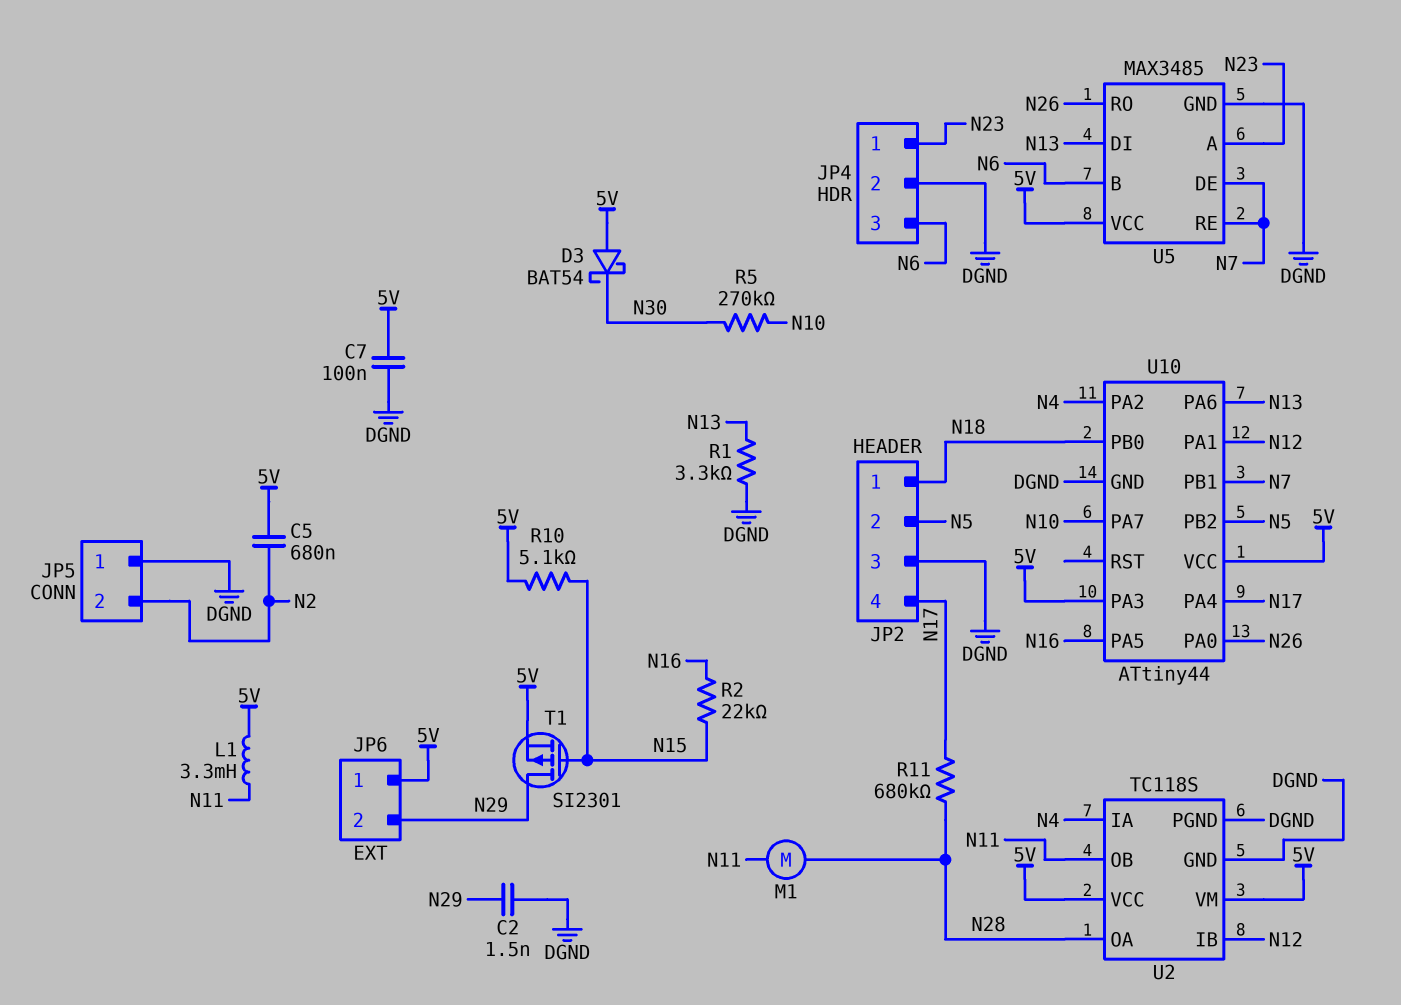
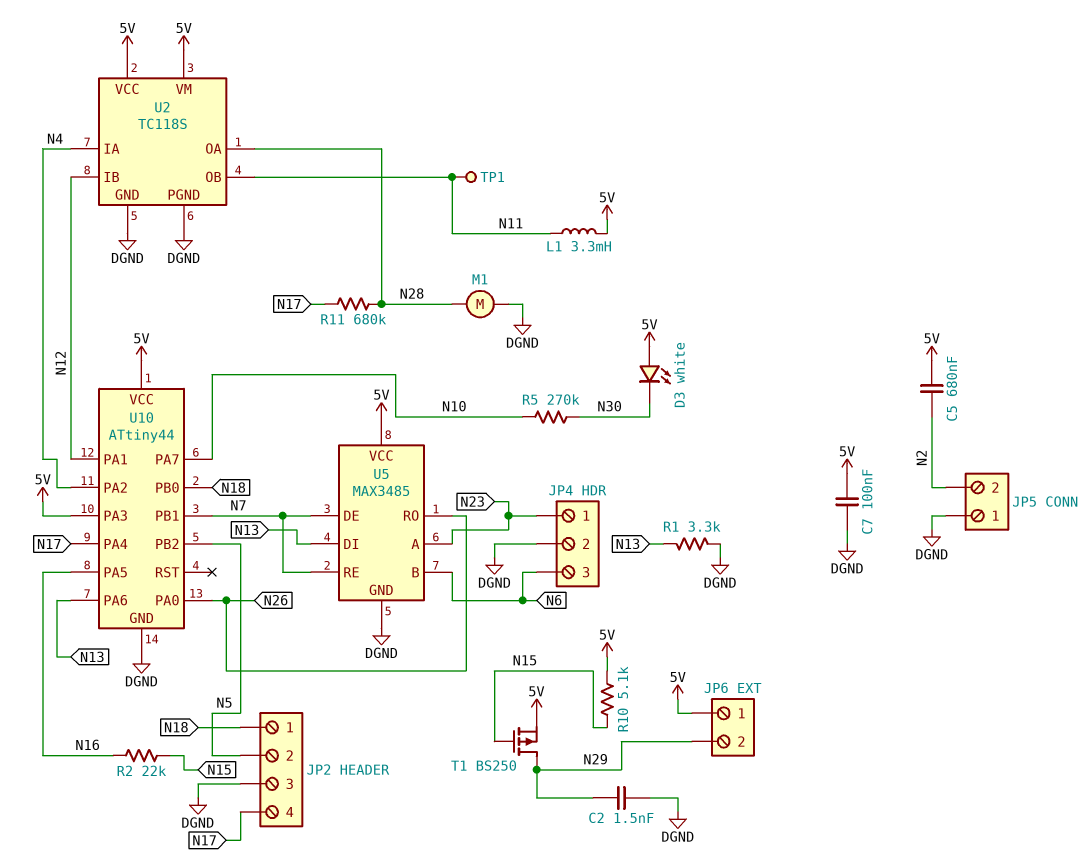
D3: schottky BAT54 (A 5V, K N30) -> LED white (A 5V, K N30)
M1: motor (N11, N28) -> motor (DGND, N28)
T1: PMOS SI2301 (G N15, D N29, S 5V) -> PMOS BS250 (G N15, D N29, S 5V)
TP1: none -> test point (N11)

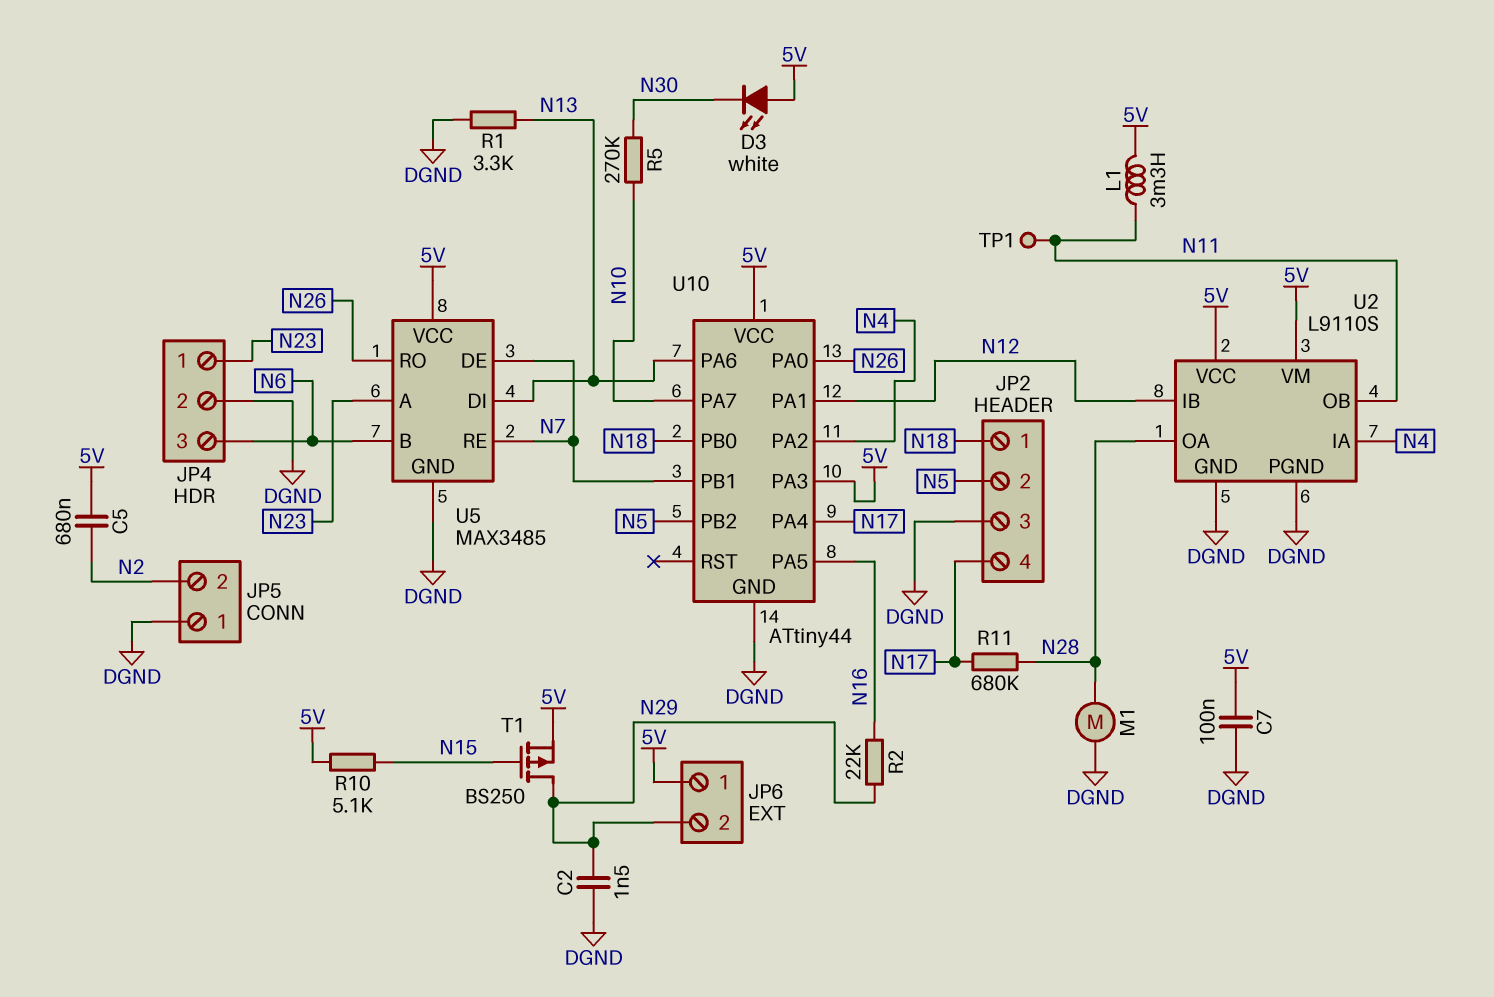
R2: 22k (N15, N16) -> 22k (N16, N29)
U2: TC118S -> L9110S

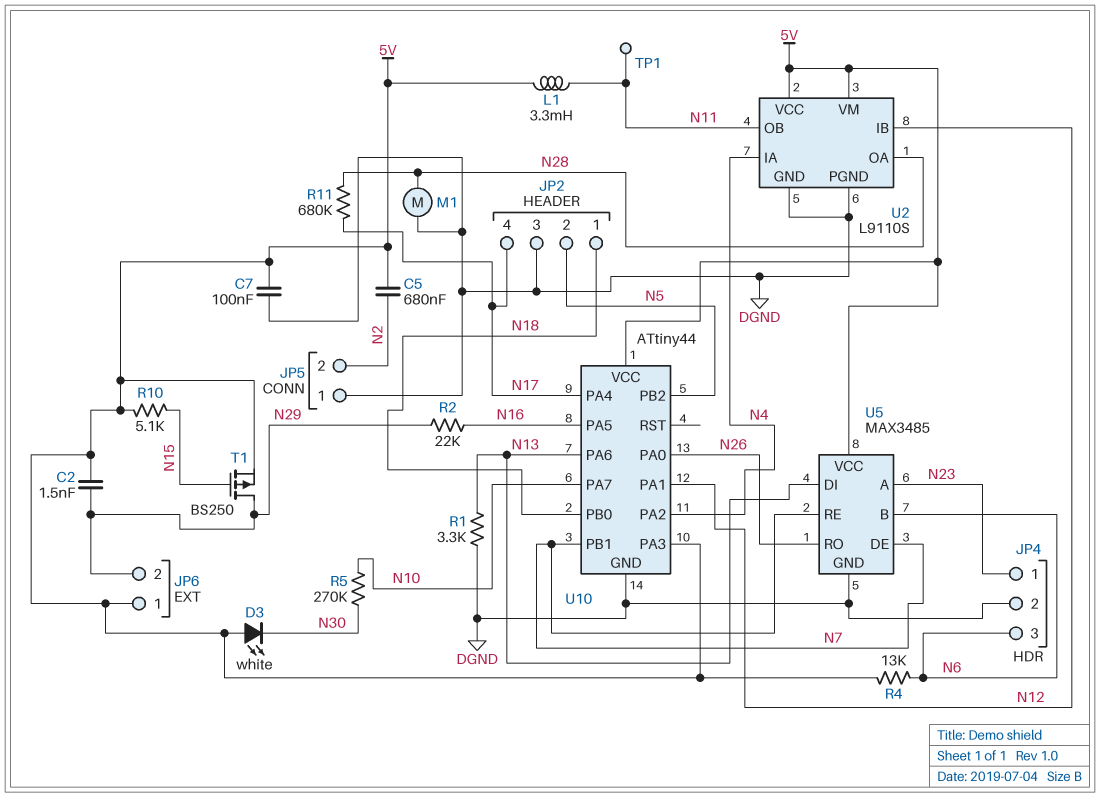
C2: 1.5nF (DGND, N29) -> 1.5nF (5V, N29)
R4: none -> 13k (5V, N6)

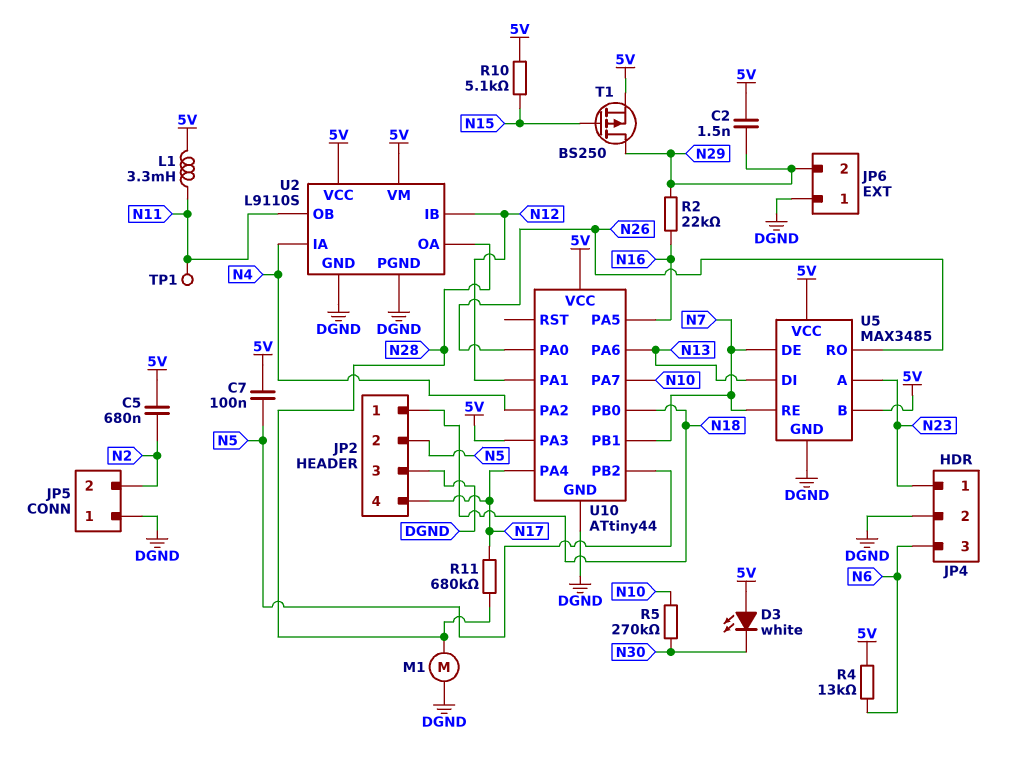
C7: 100nF (5V, DGND) -> 100nF (5V, N5)
JP6 pin 1: 5V -> DGND
R1: 3.3k (DGND, N13) -> none
U5 pin B: N6 -> 5V

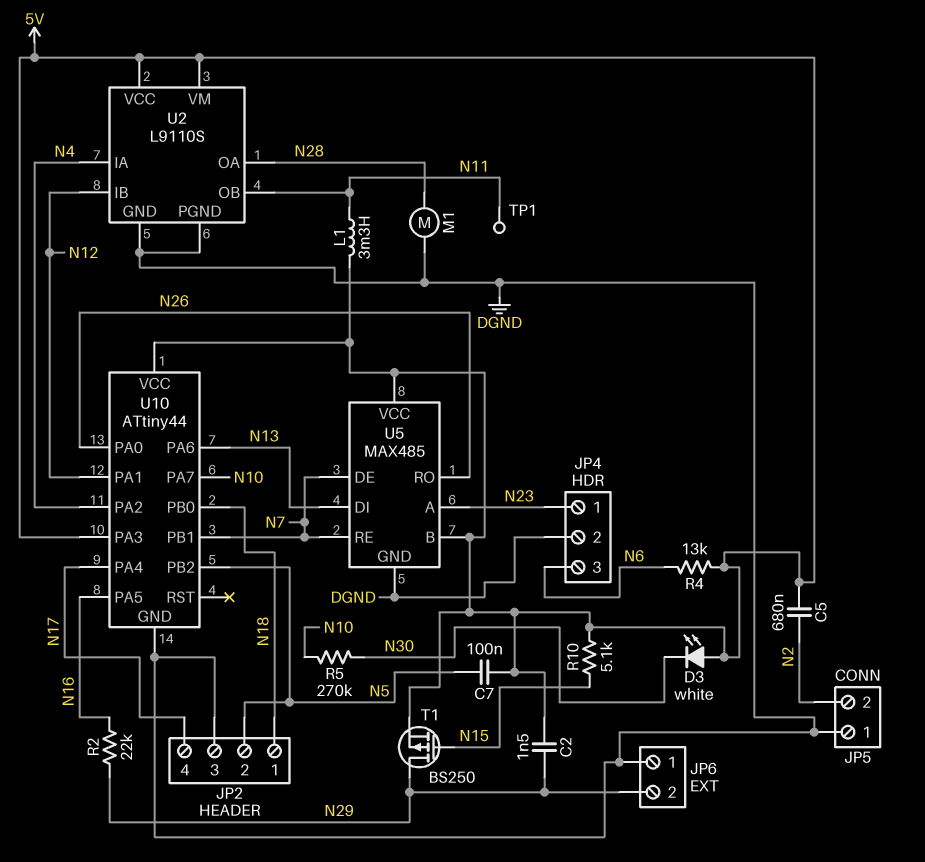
R11: 680k (N17, N28) -> none
U5: MAX3485 -> MAX485

